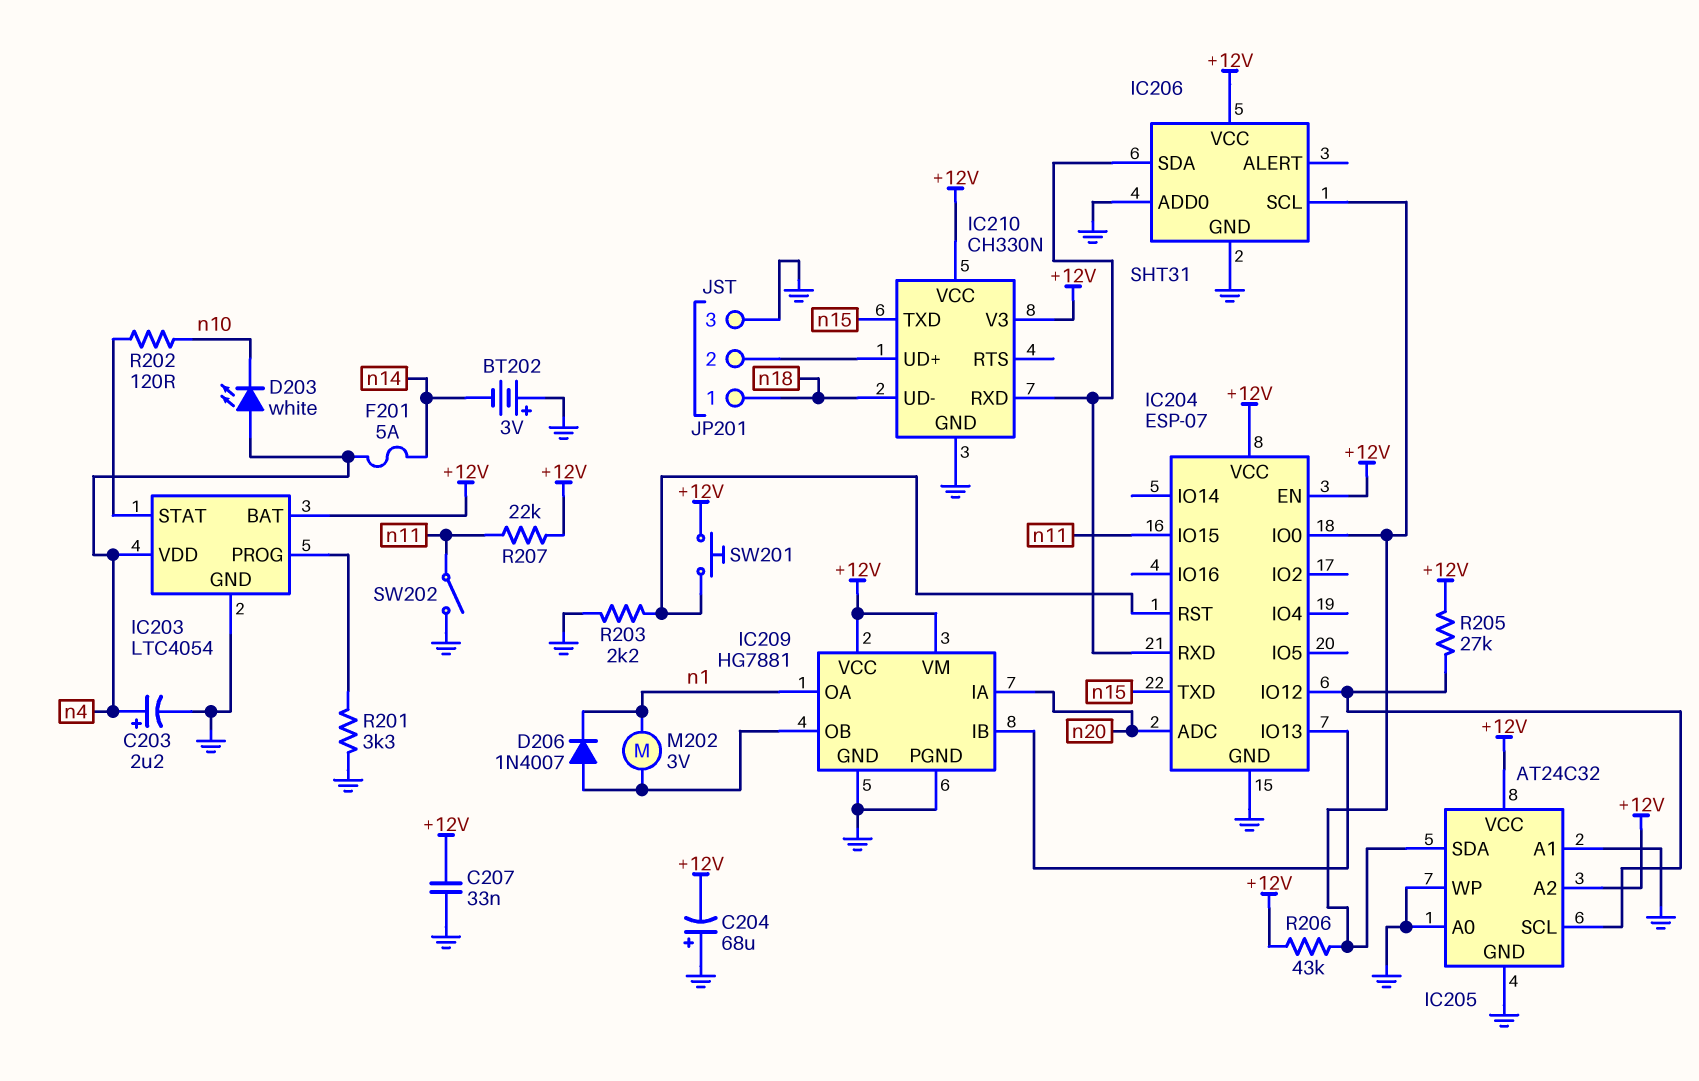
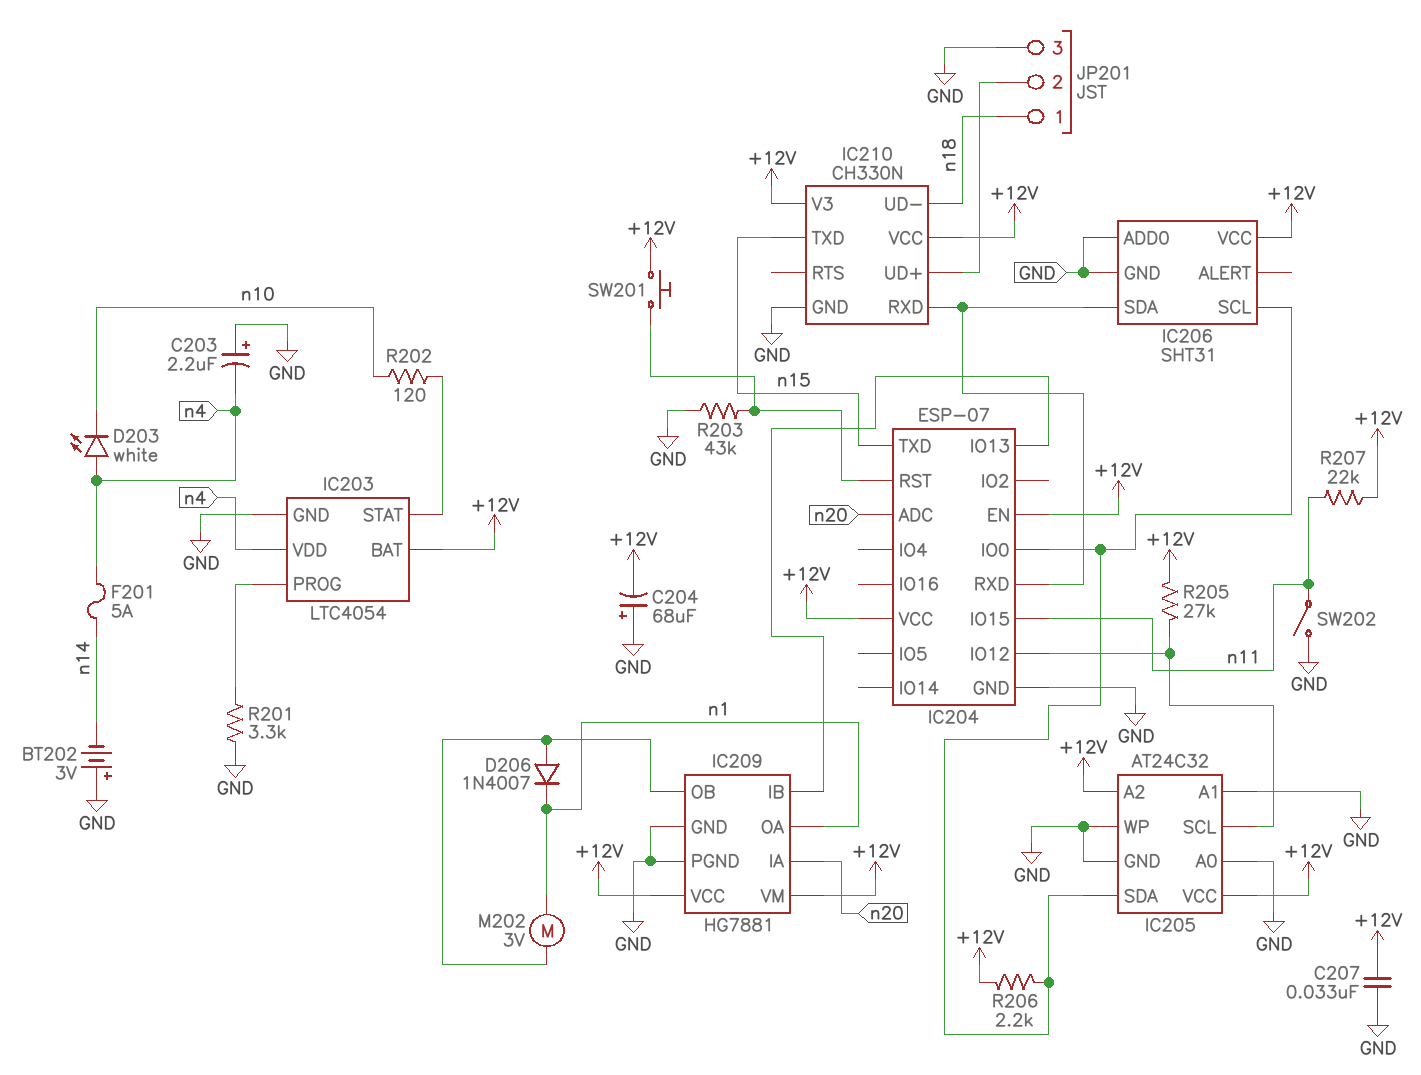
C203: 2.2uF (plus n4, minus GND) -> 2.2uF (plus GND, minus n4)
R203: 2.2k (GND, IC204/RST) -> 43k (GND, IC204/RST)
R206: 43k (+12V, IC204/IO0) -> 2.2k (+12V, IC204/IO0)

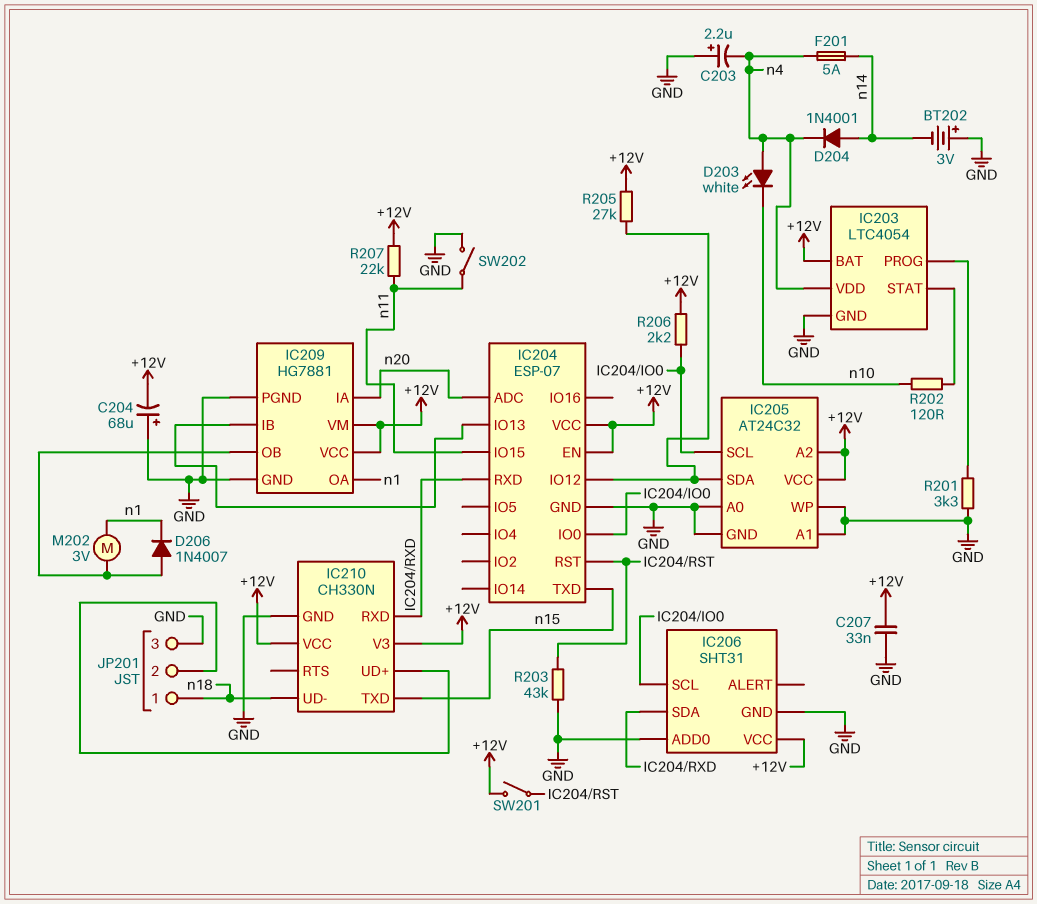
D204: none -> diode 1N4001 (A n14, K n4)
IC205 pin SCL: IC204/IO12 -> IC204/IO0
IC205 pin SDA: IC204/IO0 -> IC204/IO12
SW201: button (+12V, IC204/RST) -> switch (+12V, IC204/RST)

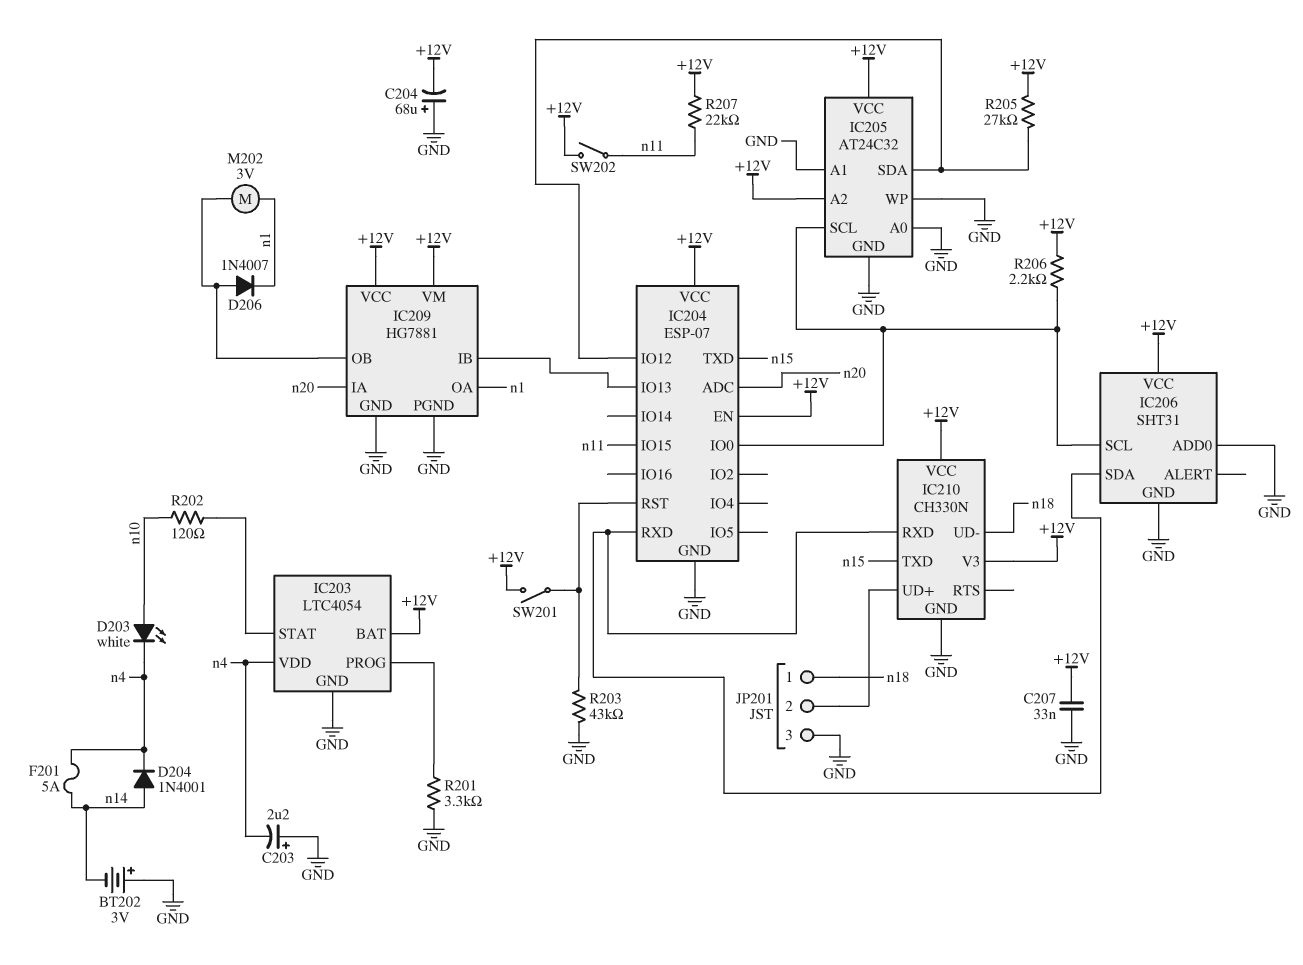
D203: LED white (A n4, K n10) -> LED white (A n10, K n4)
SW202: switch (GND, n11) -> switch (+12V, n11)

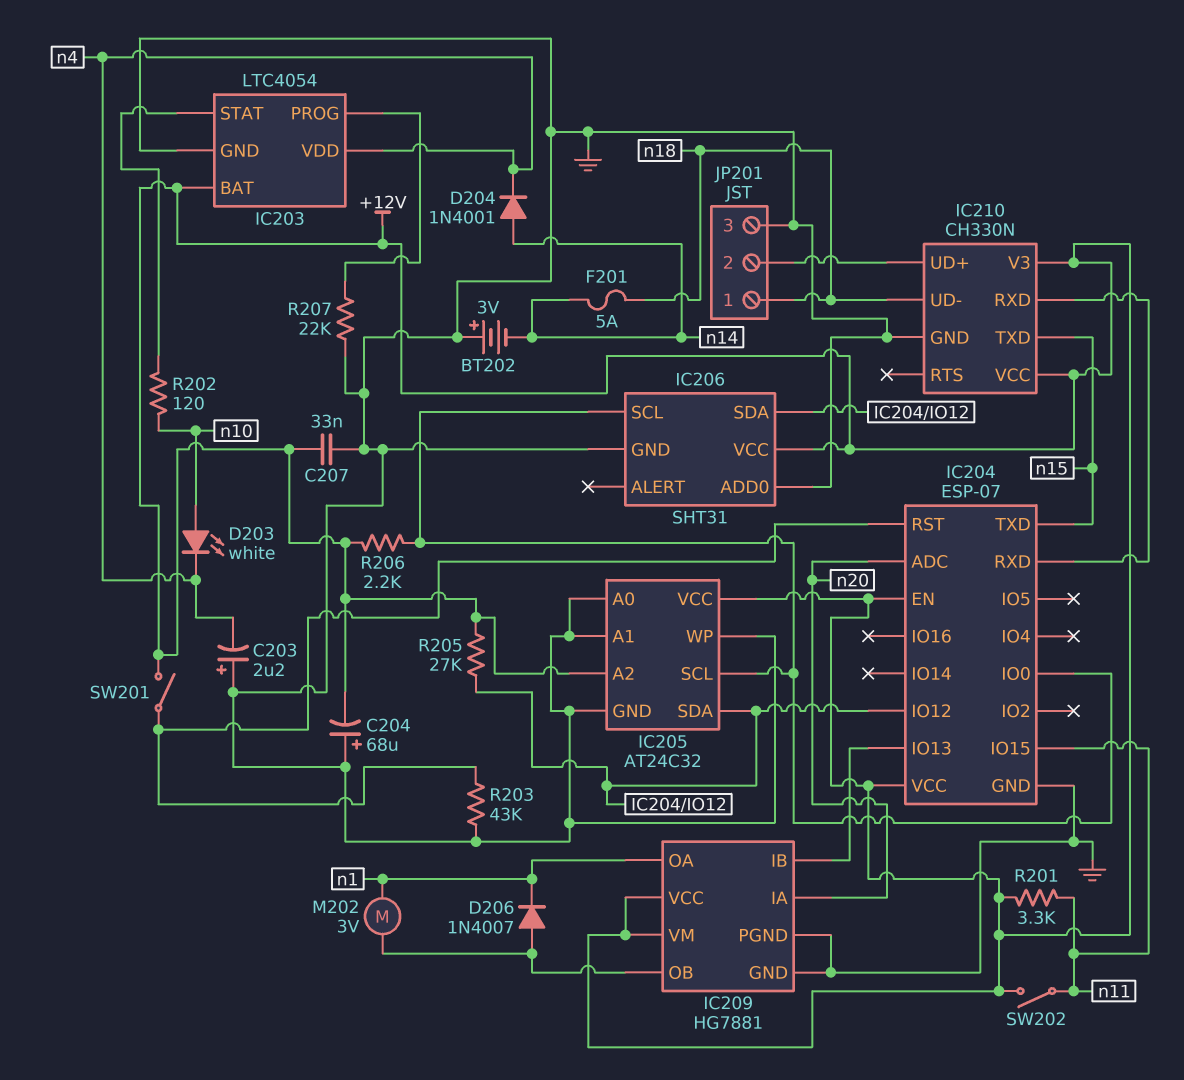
F201: 5A (n4, n14) -> 5A (n14, n18)
IC206 pin SDA: IC204/RXD -> IC204/IO12
R201: 3.3k (GND, IC203/PROG) -> 3.3k (+12V, n11)
R207: 22k (+12V, n11) -> 22k (GND, IC203/PROG)

